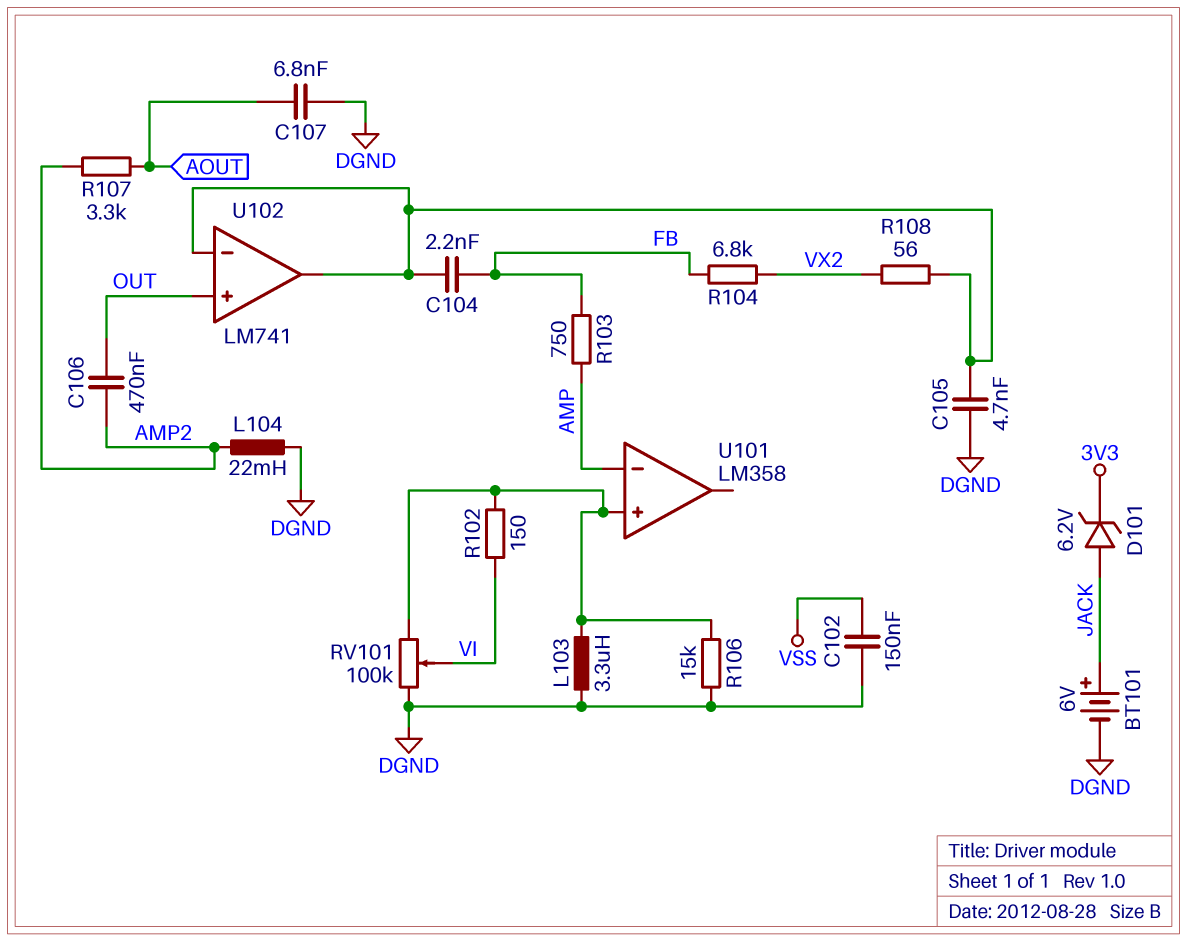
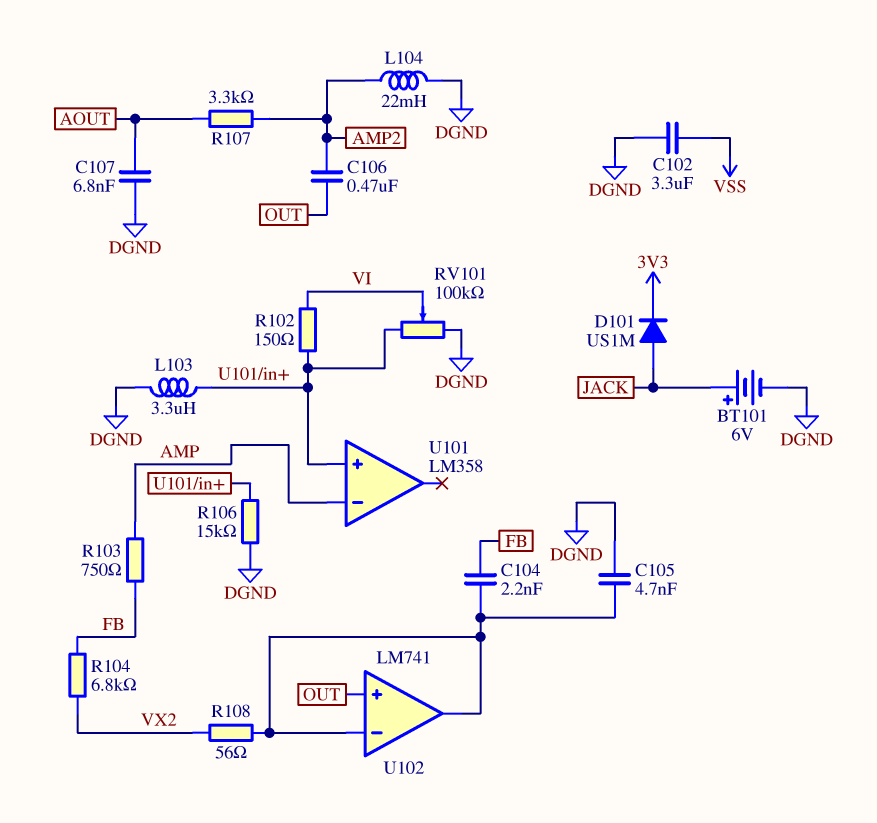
C102: 150nF (DGND, VSS) -> 3.3uF (DGND, VSS)
D101: zener 6.2V (A JACK, K 3V3) -> diode US1M (A JACK, K 3V3)

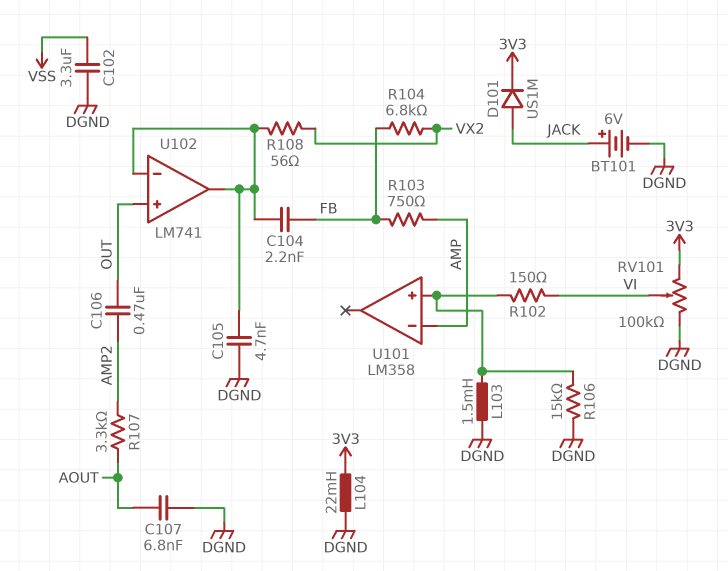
L103: 3.3uH (DGND, U101/in+) -> 1.5mH (DGND, U101/in+)
L104: 22mH (AMP2, DGND) -> 22mH (3V3, DGND)
RV101: 100k (DGND, U101/in+, wiper VI) -> 100k (3V3, DGND, wiper VI)

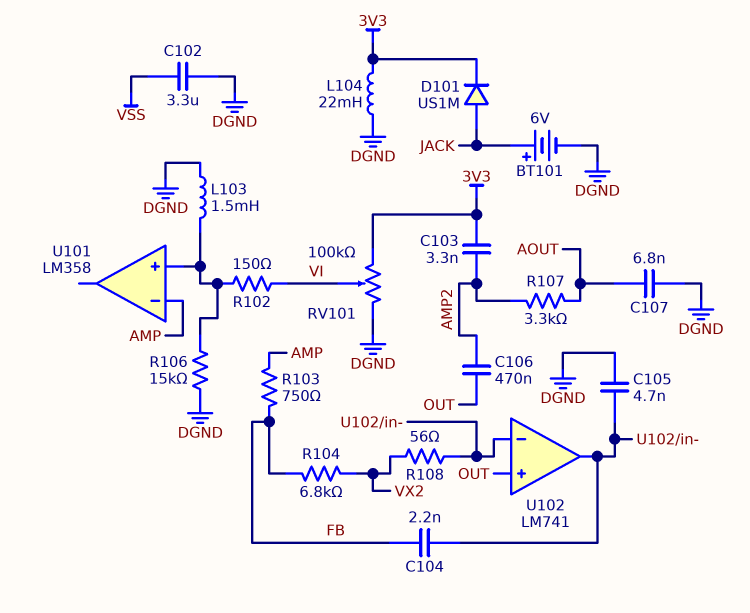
C103: none -> 3.3nF (3V3, AMP2)

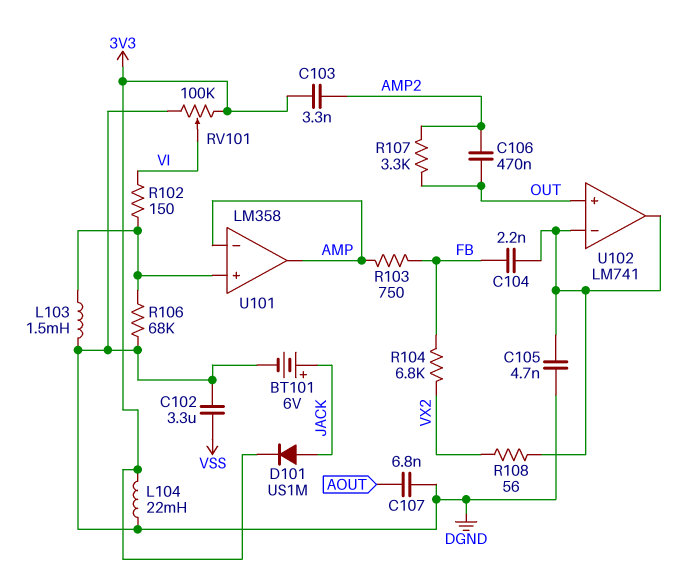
R106: 15k (DGND, U101/in+) -> 68k (DGND, U101/in+)
R107: 3.3k (AMP2, AOUT) -> 3.3k (AMP2, OUT)
U101 pin out: none -> AMP

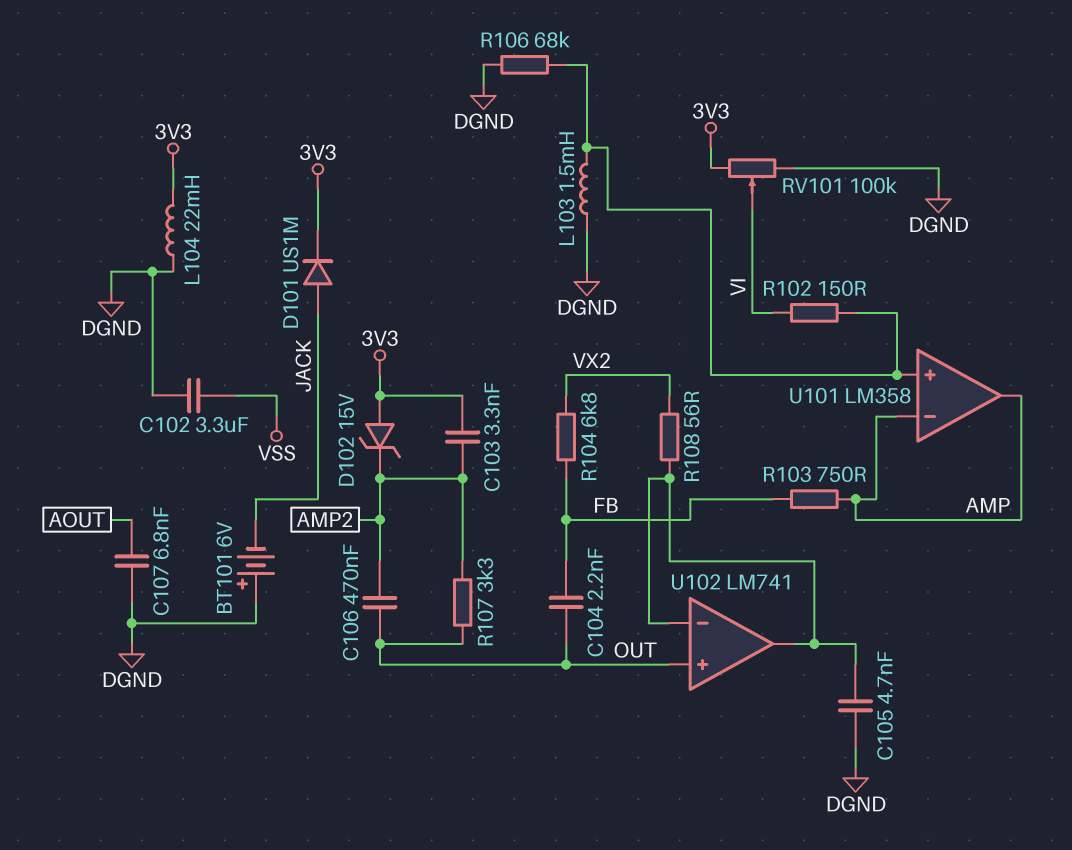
BT101: 6V (plus JACK, minus DGND) -> 6V (plus DGND, minus JACK)
C104: 2.2nF (FB, U102/in-) -> 2.2nF (FB, OUT)
D102: none -> zener 15V (A 3V3, K AMP2)

